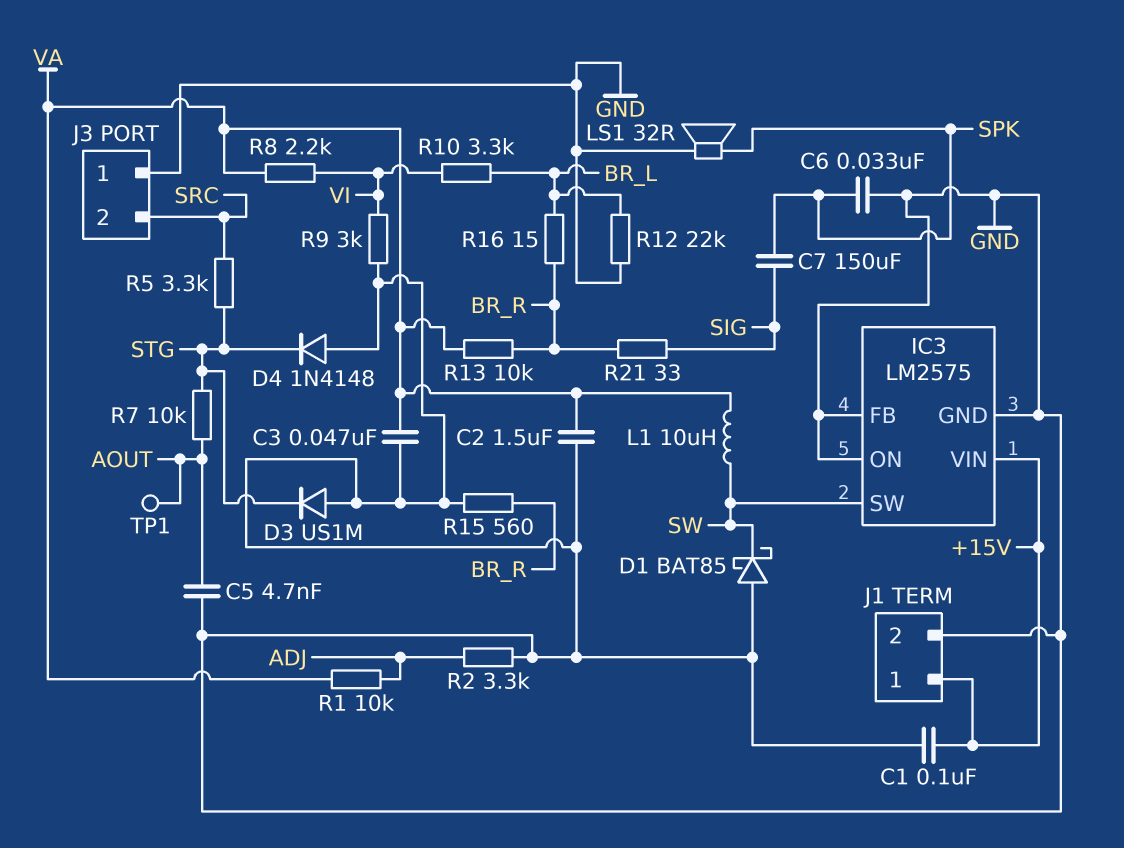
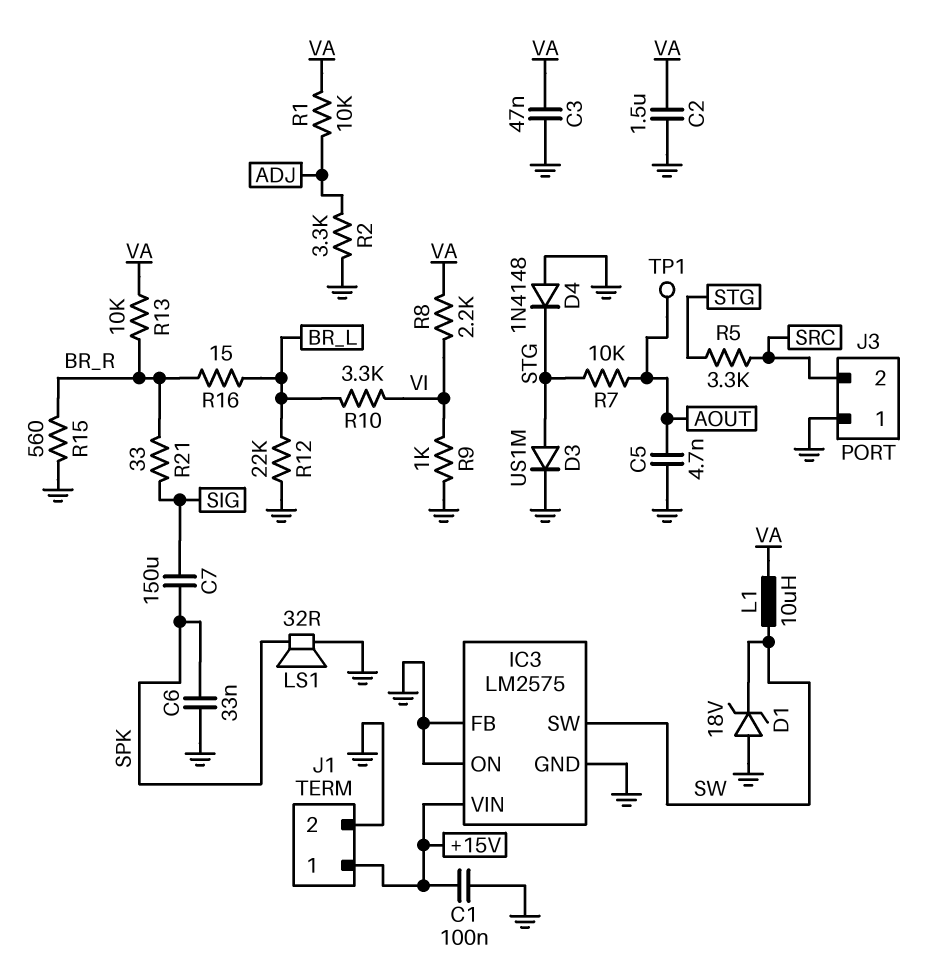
D1: schottky BAT85 (A GND, K SW) -> zener 18V (A GND, K SW)
D3: diode US1M (A GND, K STG) -> diode US1M (A STG, K GND)
R9: 3k (GND, VI) -> 1k (GND, VI)

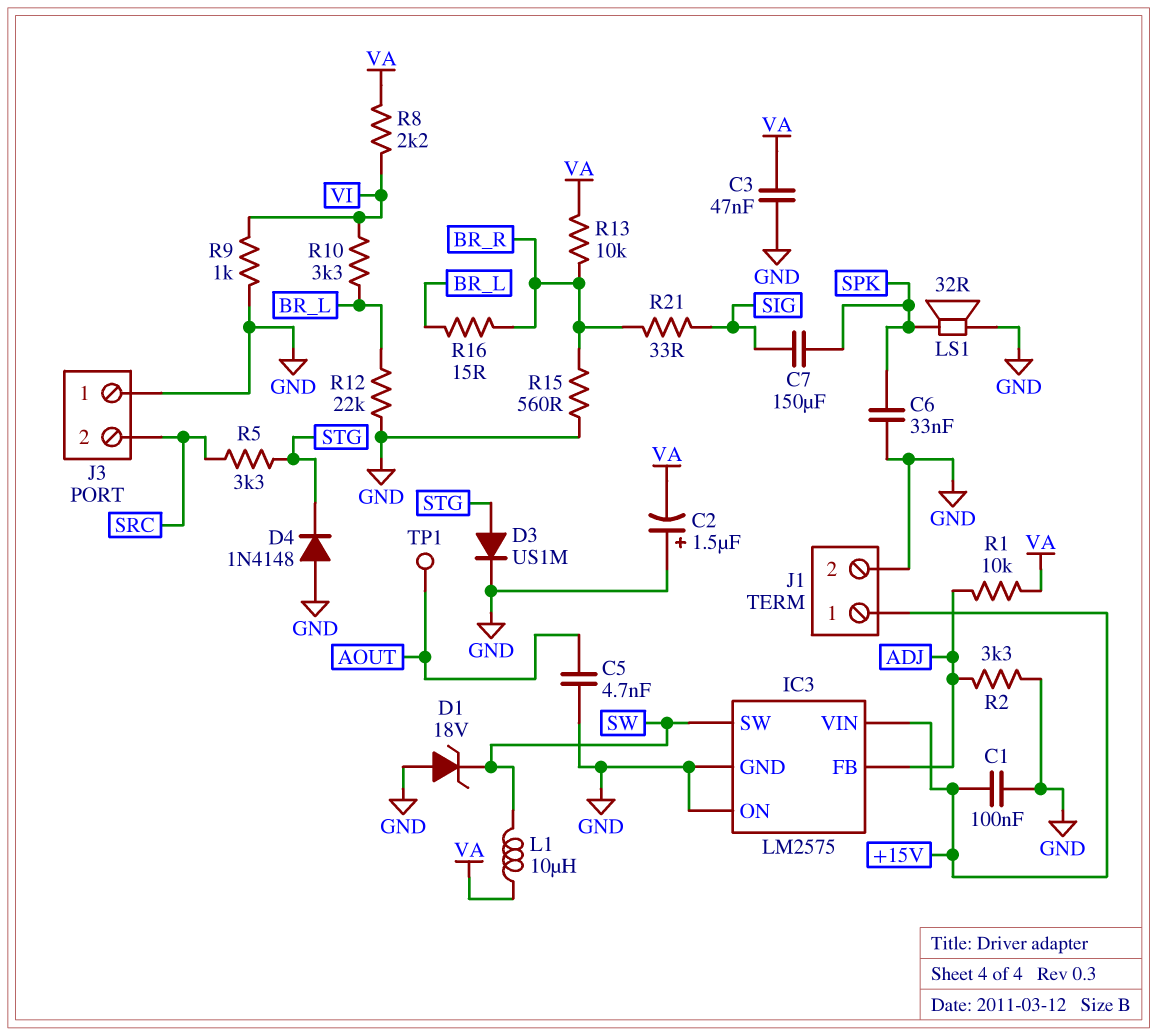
C2: 1.5uF (GND, VA) -> 1.5uF (plus GND, minus VA)
IC3 pin FB: GND -> ADJ
R7: 10k (AOUT, STG) -> none

